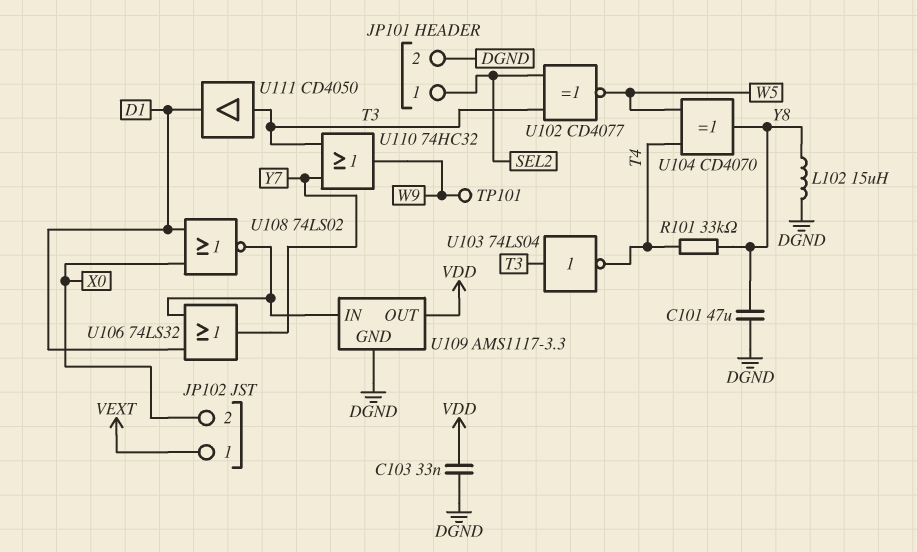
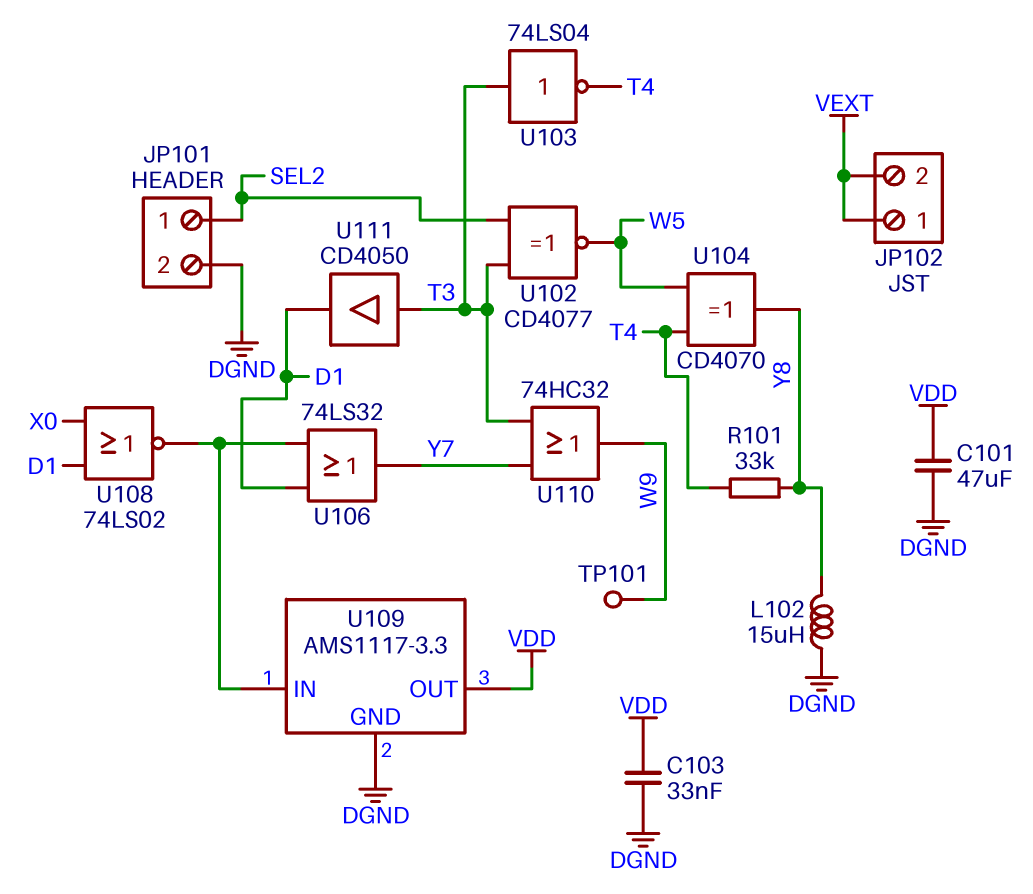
C101: 47uF (DGND, Y8) -> 47uF (DGND, VDD)
JP102 pin 2: X0 -> VEXT

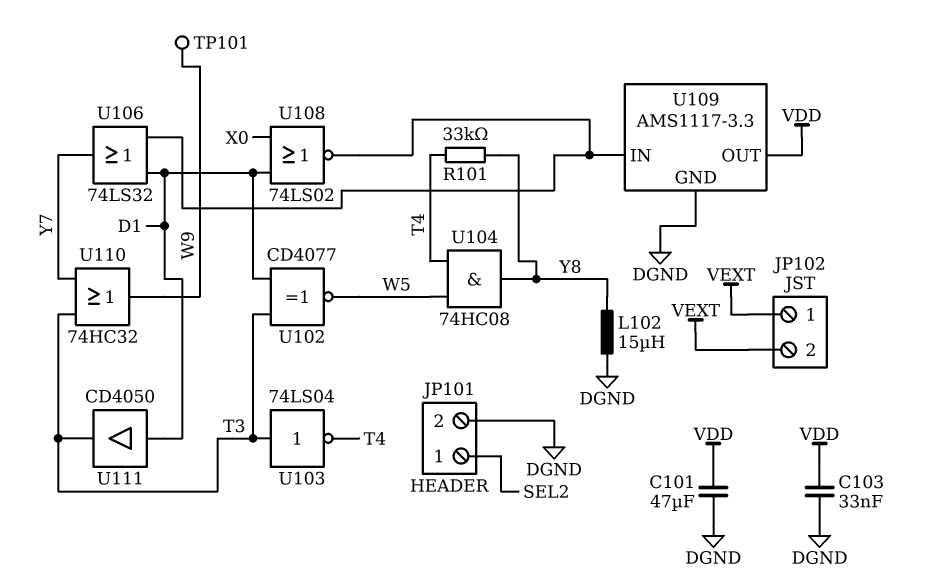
U102: XNOR CD4077 (in SEL2, in T3, out W5) -> XNOR CD4077 (in D1, in T3, out W5)
U104: XOR CD4070 (in T4, in W5, out Y8) -> AND 74HC08 (in T4, in W5, out Y8)
U111: buffer CD4050 (in T3, out D1) -> buffer CD4050 (in D1, out T3)

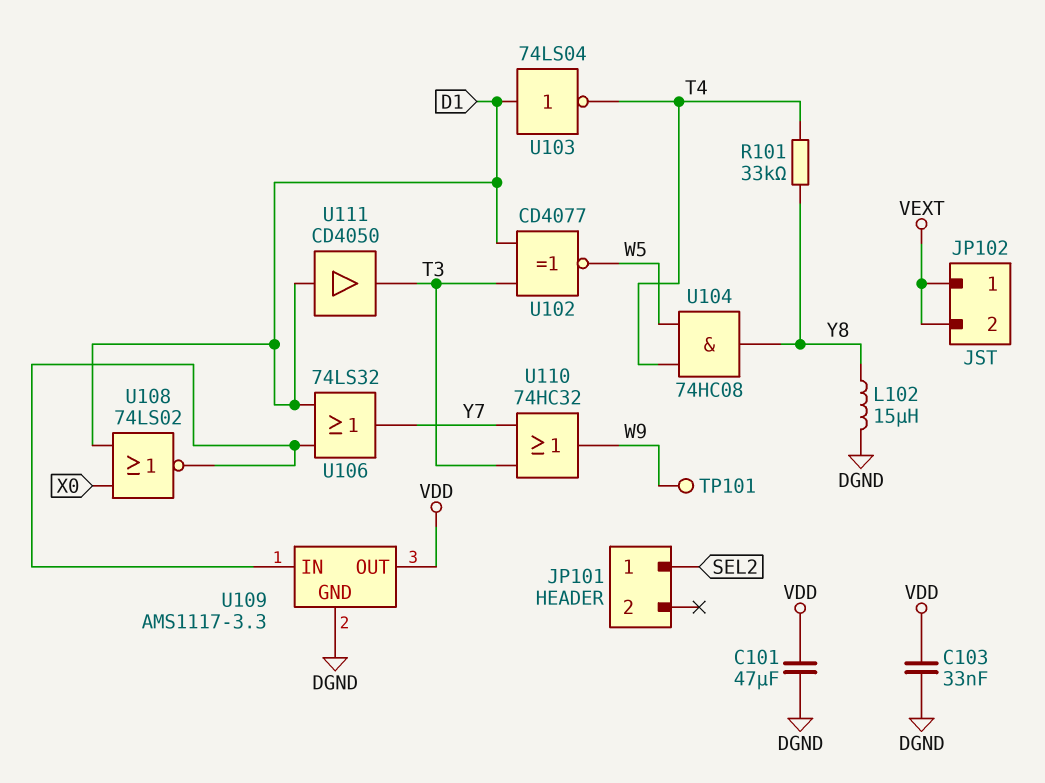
JP101 pin 2: DGND -> none
U103: NOT 74LS04 (in T3, out T4) -> NOT 74LS04 (in D1, out T4)

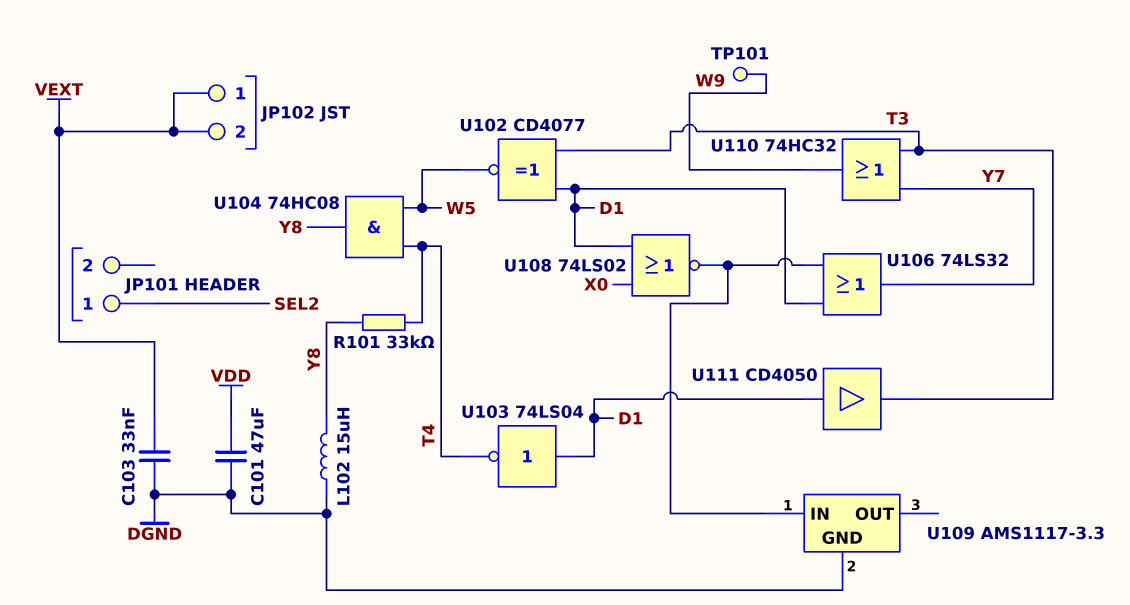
C103: 33nF (DGND, VDD) -> 33nF (DGND, VEXT)
U109 pin OUT: VDD -> none

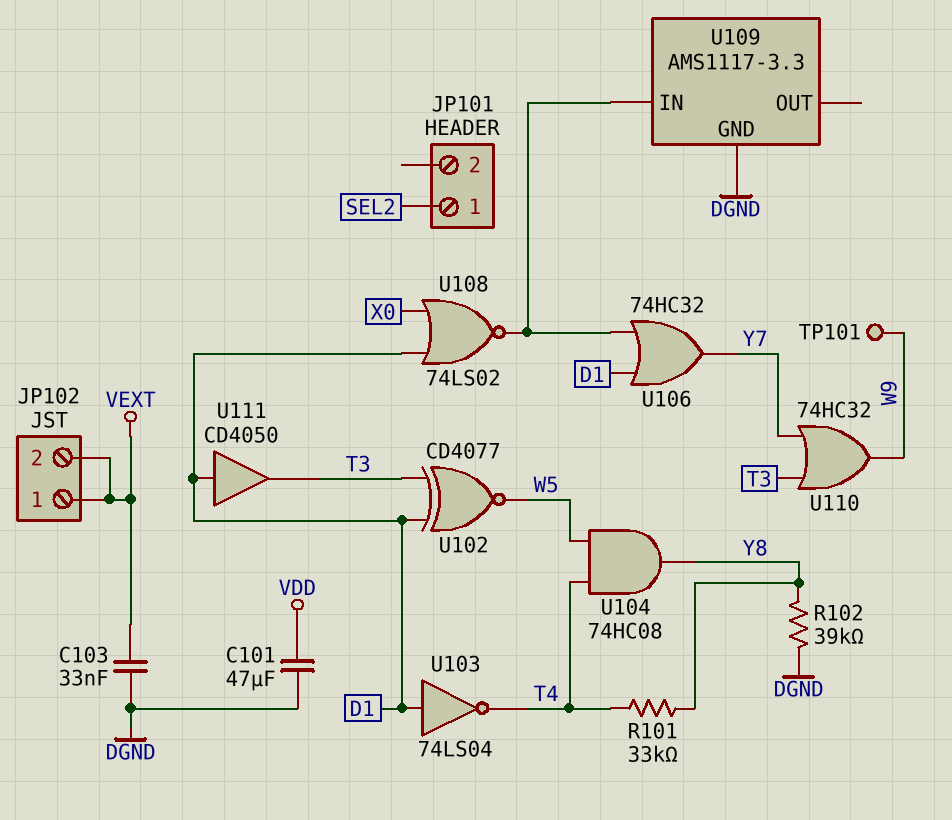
L102: 15uH (DGND, Y8) -> none
R102: none -> 39k (DGND, Y8)
U106: OR 74LS32 (in D1, in U109/IN, out Y7) -> OR 74HC32 (in D1, in U109/IN, out Y7)

